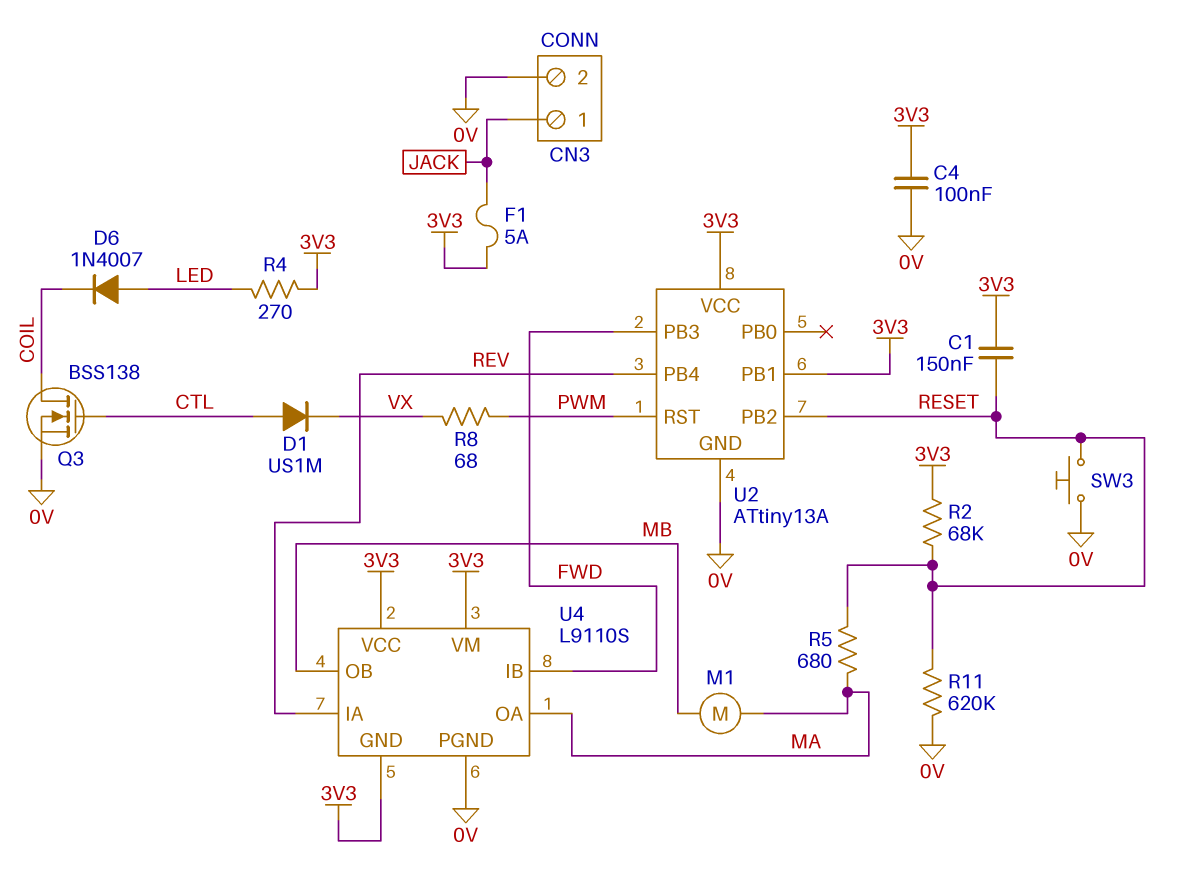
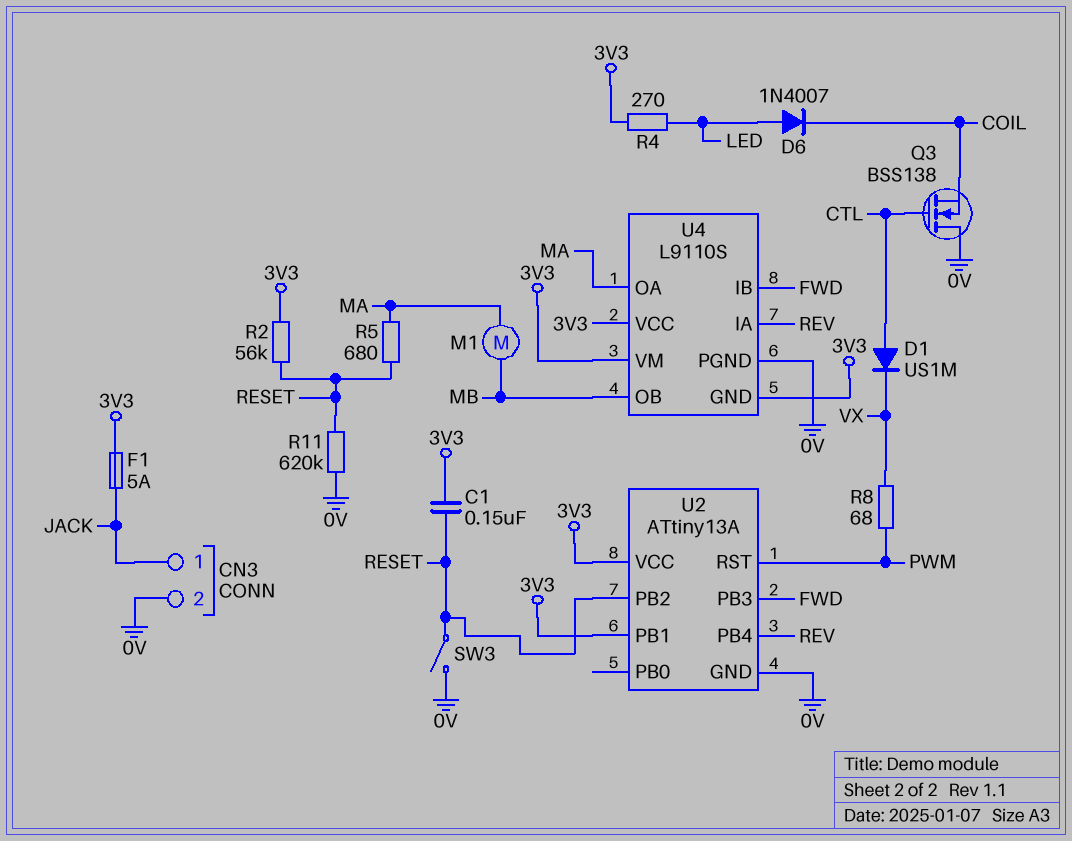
C4: 100nF (0V, 3V3) -> none
Q3: NMOS BSS138 (G CTL, D COIL, S 0V) -> NMOS BSS138 (G CTL, D 0V, S COIL)
R2: 68k (3V3, RESET) -> 56k (3V3, RESET)
SW3: button (0V, RESET) -> switch (0V, RESET)

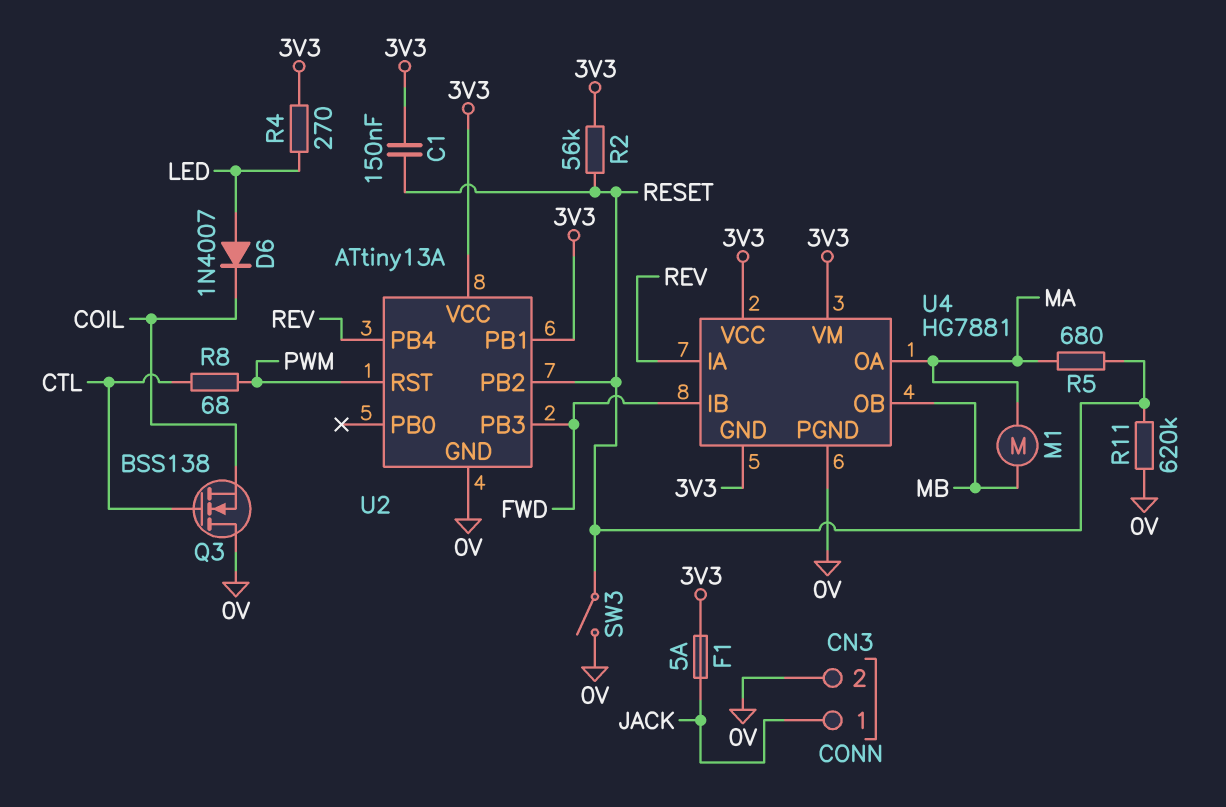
D1: diode US1M (A CTL, K VX) -> none
R8: 68 (PWM, VX) -> 68 (CTL, PWM)
U4: L9110S -> HG7881

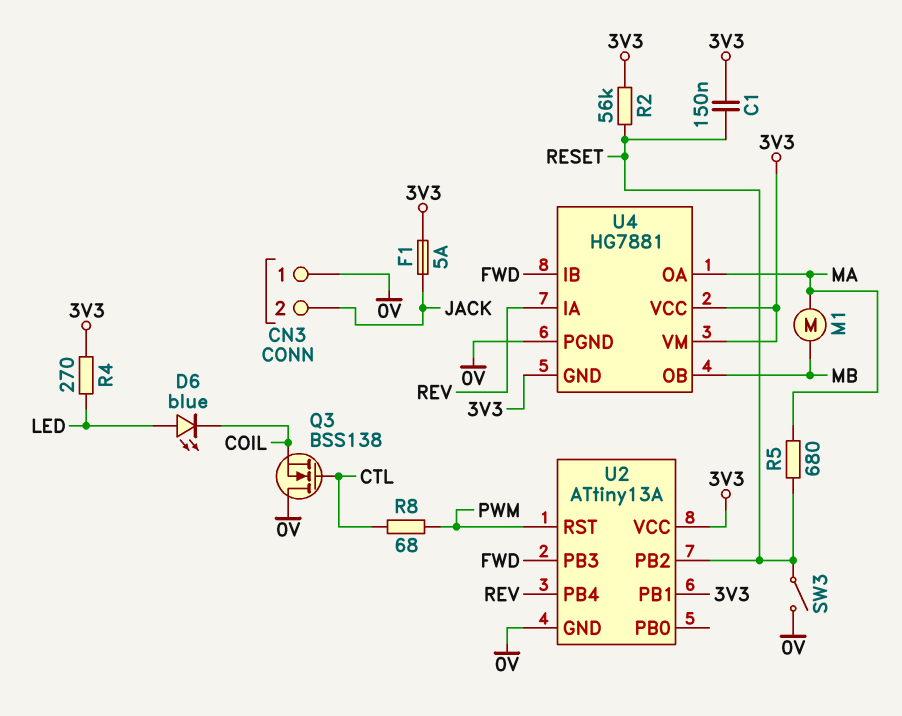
CN3 pin 1: JACK -> 0V
CN3 pin 2: 0V -> JACK
D6: diode 1N4007 (A LED, K COIL) -> LED blue (A LED, K COIL)
R11: 620k (0V, RESET) -> none

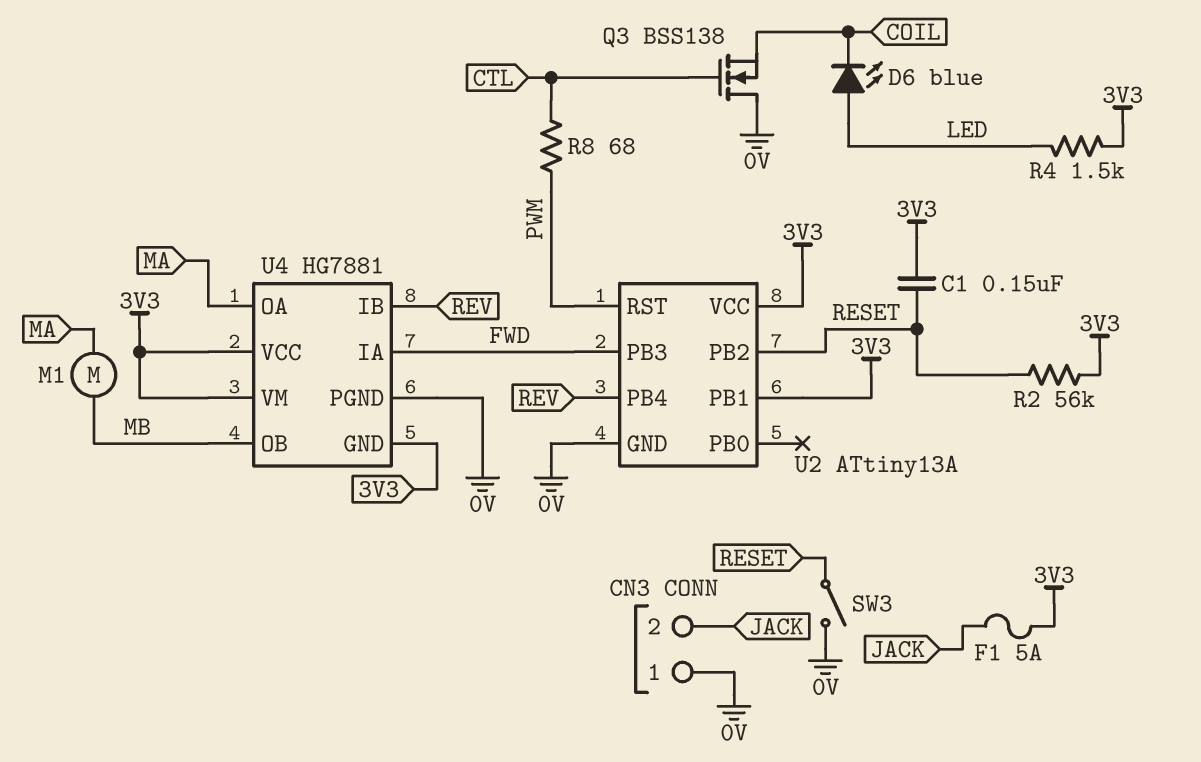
R4: 270 (3V3, LED) -> 1.5k (3V3, LED)
R5: 680 (MA, RESET) -> none
U4 pin IA: REV -> FWD
U4 pin IB: FWD -> REV

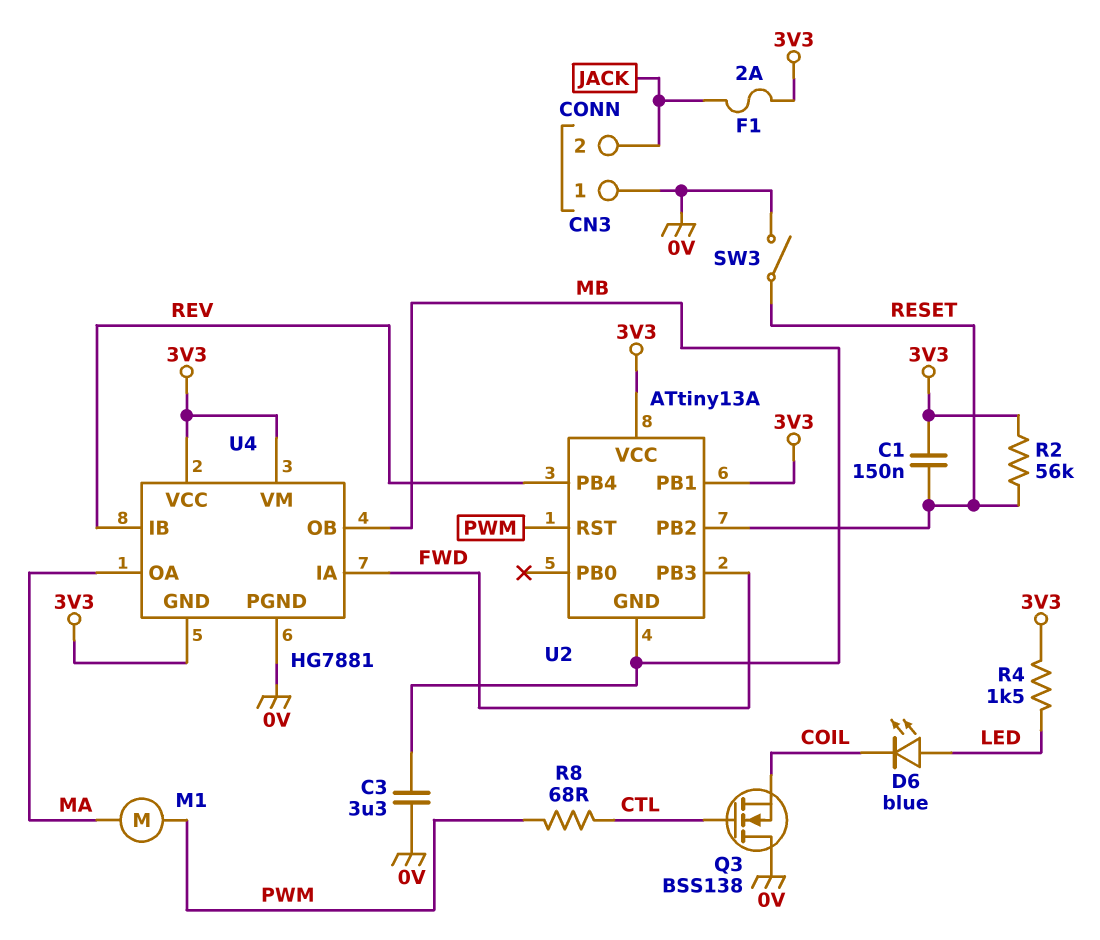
C3: none -> 3.3uF (0V, MB)
F1: 5A (3V3, JACK) -> 2A (3V3, JACK)
M1: motor (MA, MB) -> motor (MA, PWM)
U2 pin GND: 0V -> MB

